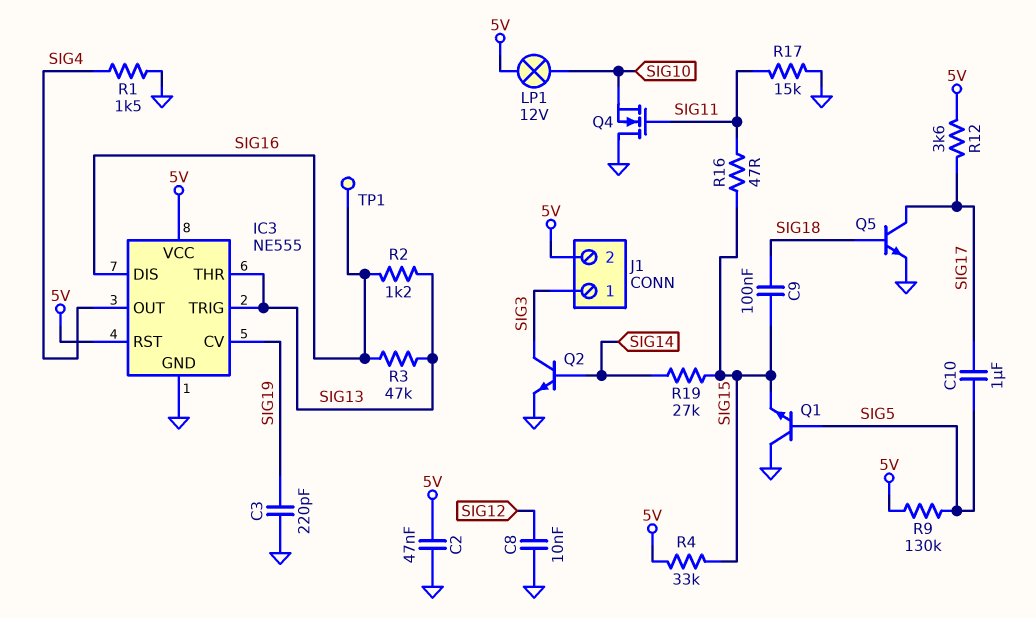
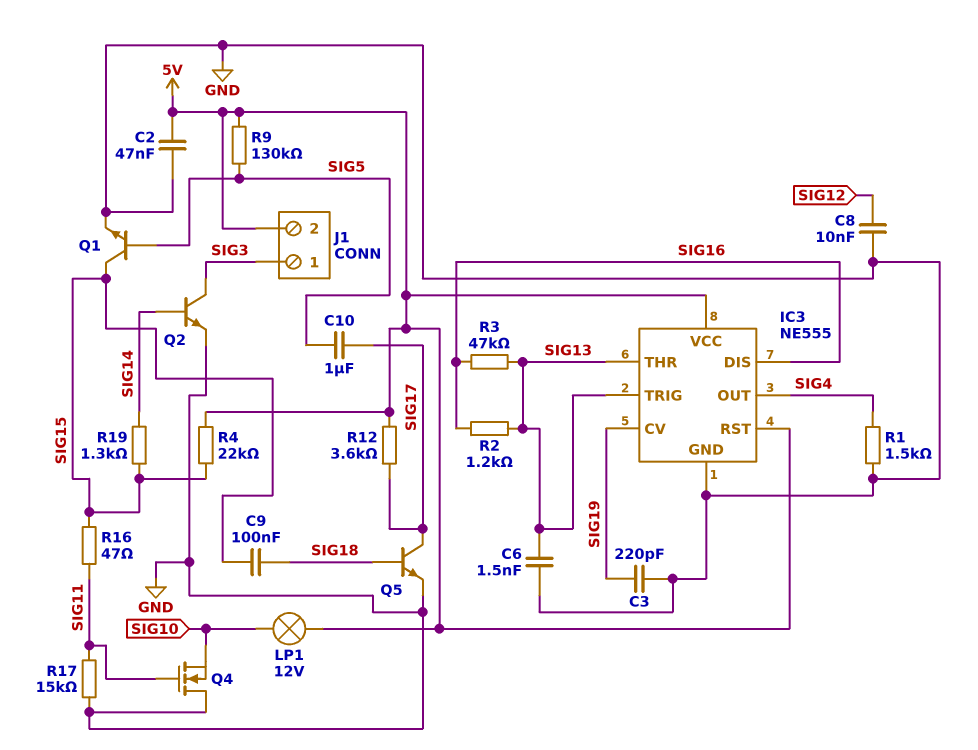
C6: none -> 1.5nF (GND, SIG13)
Q1: NPN (B SIG5, C GND, E SIG15) -> NPN (B SIG5, C SIG15, E GND)
R4: 33k (5V, SIG15) -> 22k (5V, SIG15)
R19: 27k (SIG14, SIG15) -> 1.3k (SIG14, SIG15)
TP1: test point (SIG16) -> none

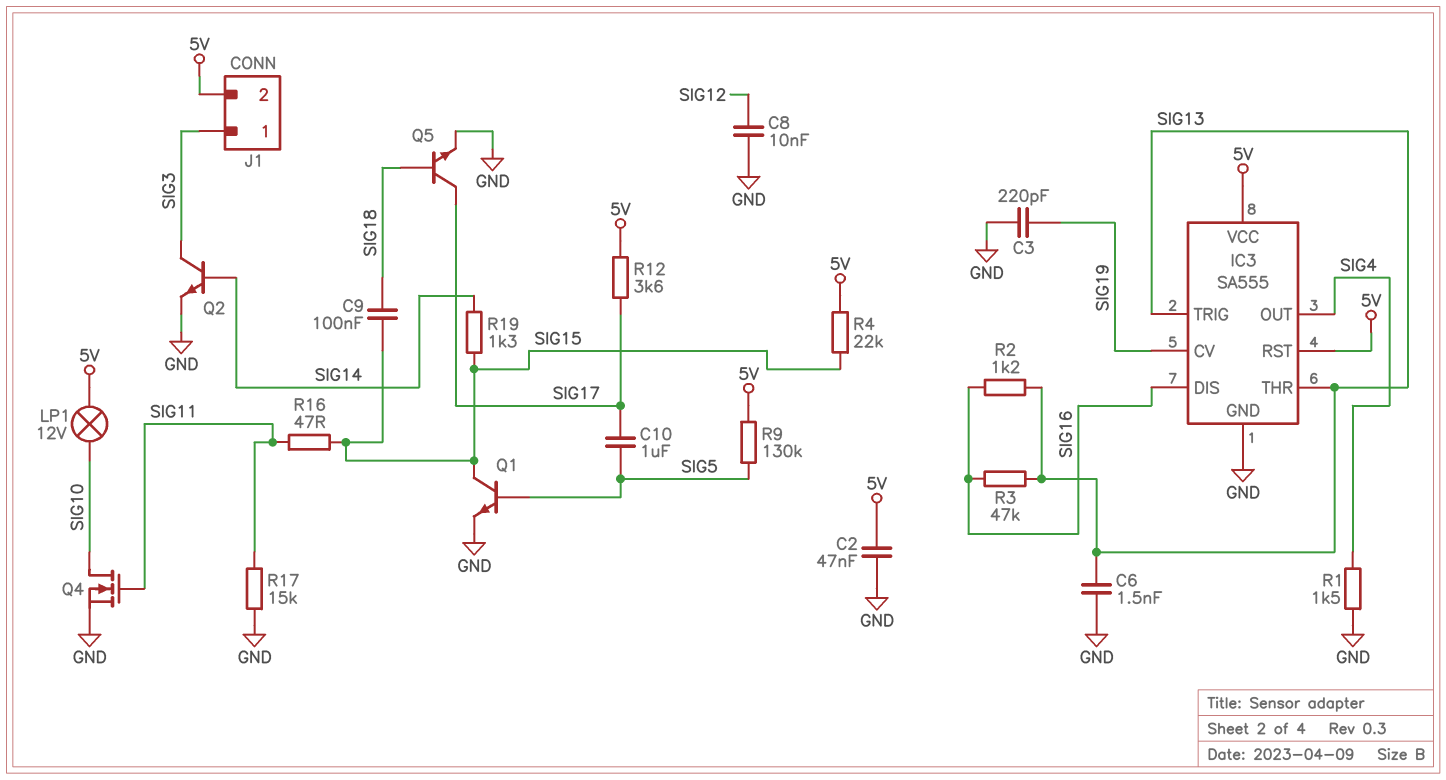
IC3: NE555 -> SA555
Q4: NMOS (G SIG11, D GND, S SIG10) -> NMOS (G SIG11, D SIG10, S GND)

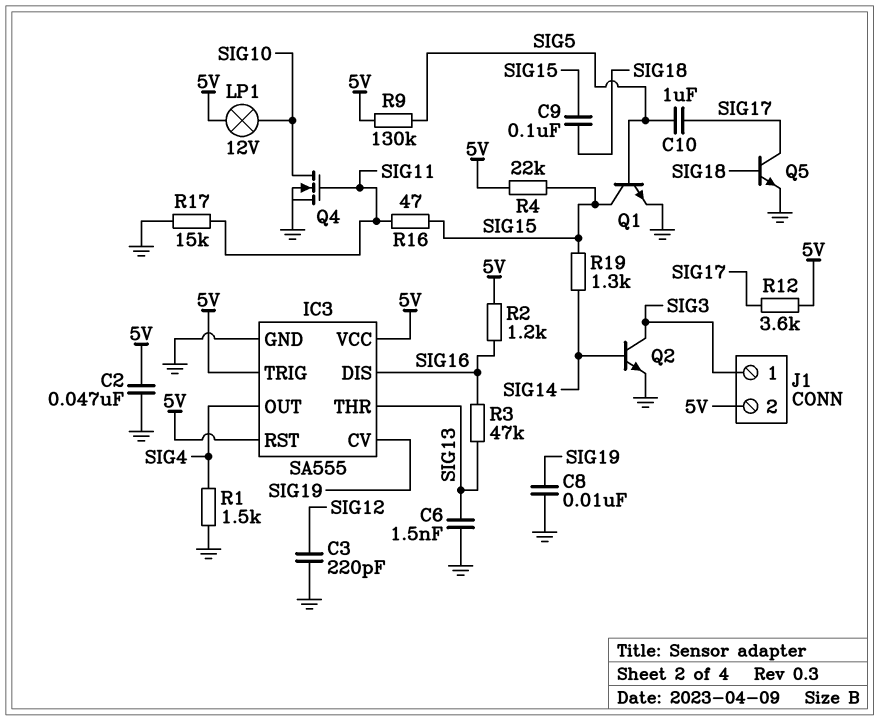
C3: 220pF (GND, SIG19) -> 220pF (GND, SIG12)
C8: 10nF (GND, SIG12) -> 10nF (GND, SIG19)
IC3 pin TRIG: SIG13 -> 5V
R2: 1.2k (SIG13, SIG16) -> 1.2k (5V, SIG16)

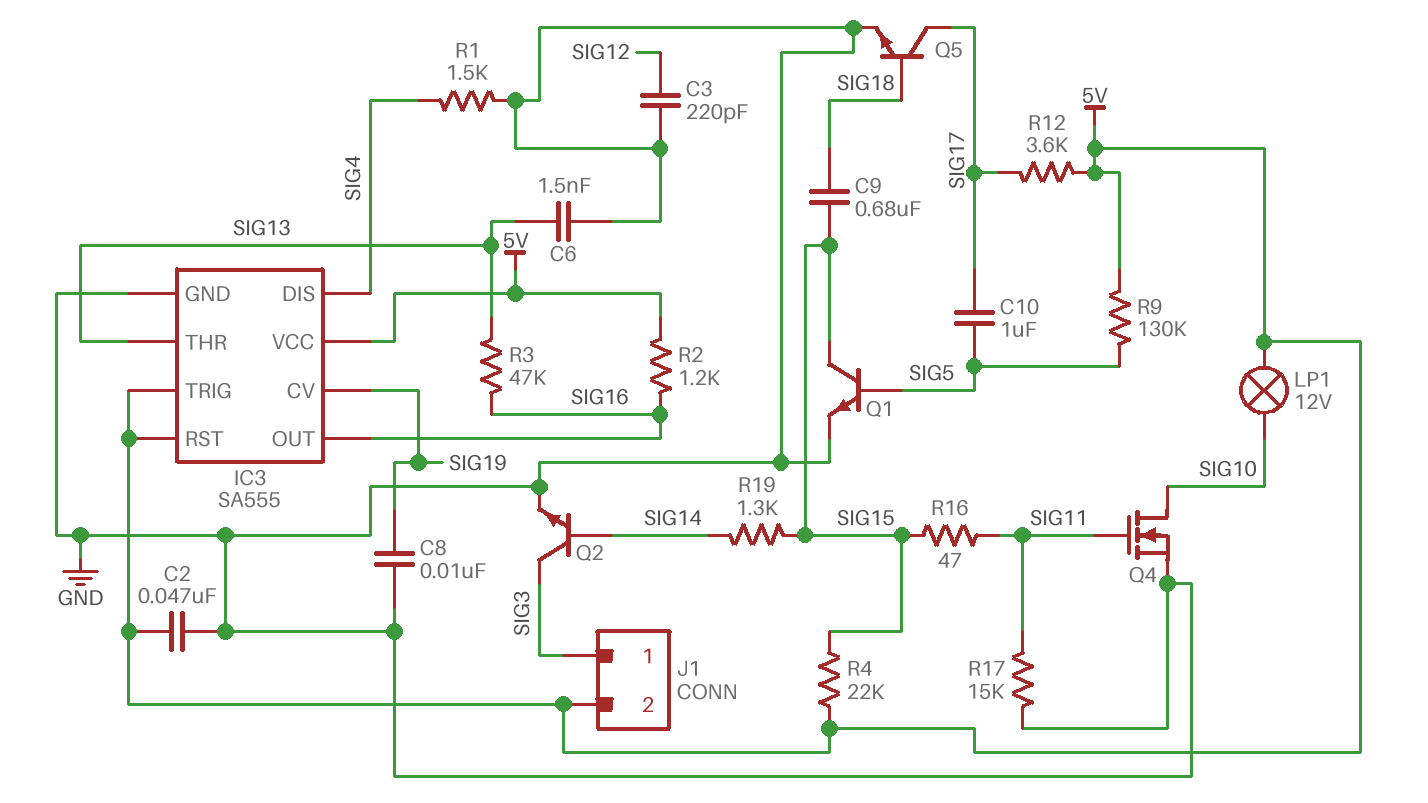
C9: 100nF (SIG15, SIG18) -> 680nF (SIG15, SIG18)
IC3 pin DIS: SIG16 -> SIG4
IC3 pin OUT: SIG4 -> SIG16

